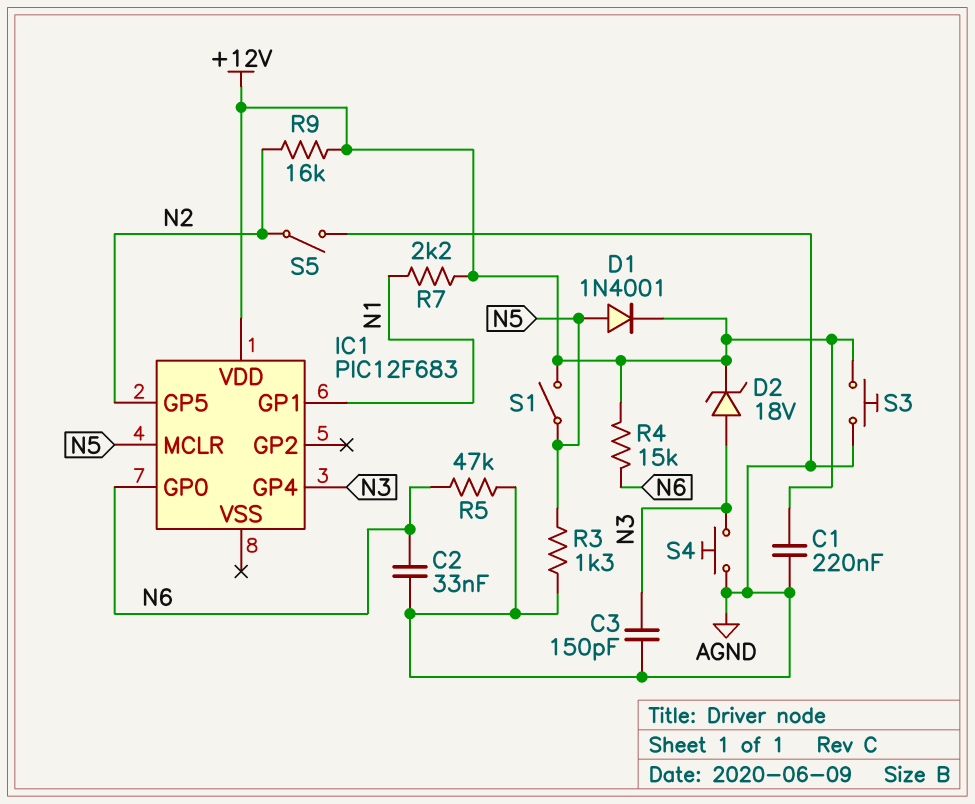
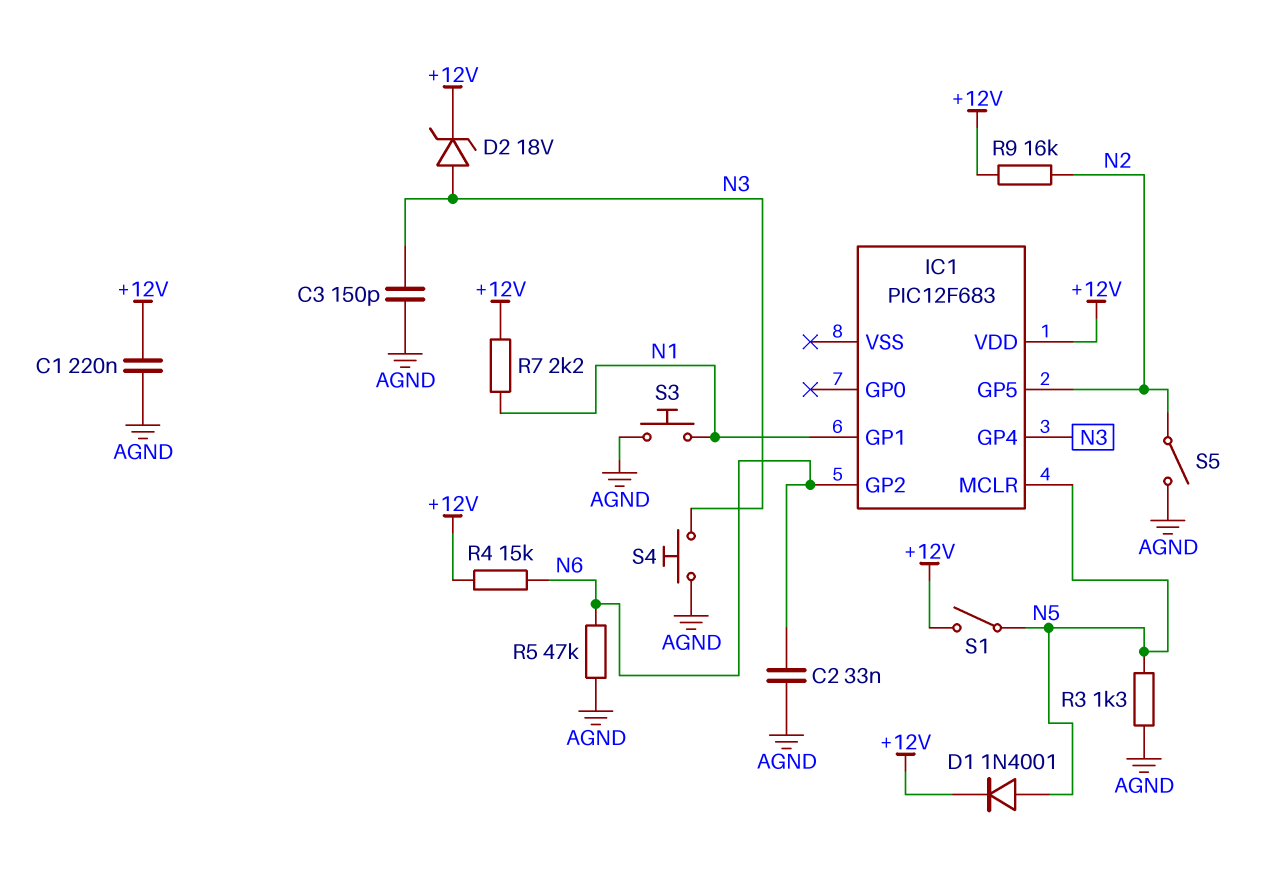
IC1 pin GP0: N6 -> none
IC1 pin GP2: none -> N6
S3: button (+12V, AGND) -> button (AGND, N1)

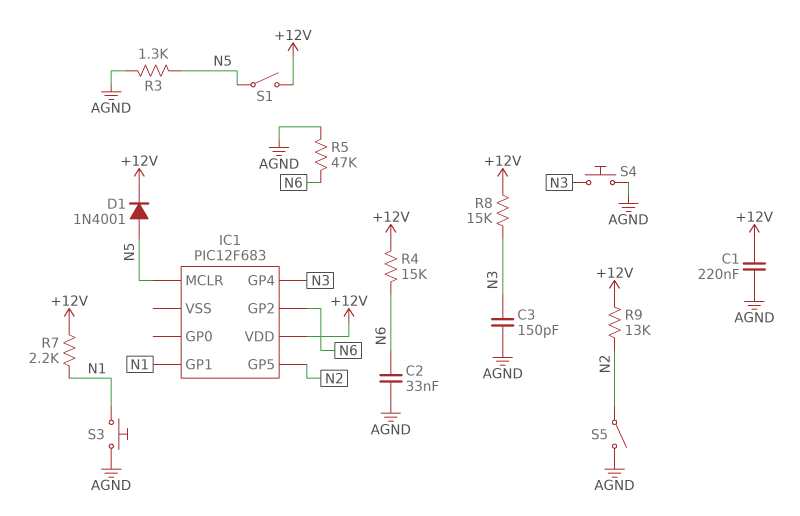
D2: zener 18V (A N3, K +12V) -> none
R8: none -> 15k (+12V, N3)
R9: 16k (+12V, N2) -> 13k (+12V, N2)

